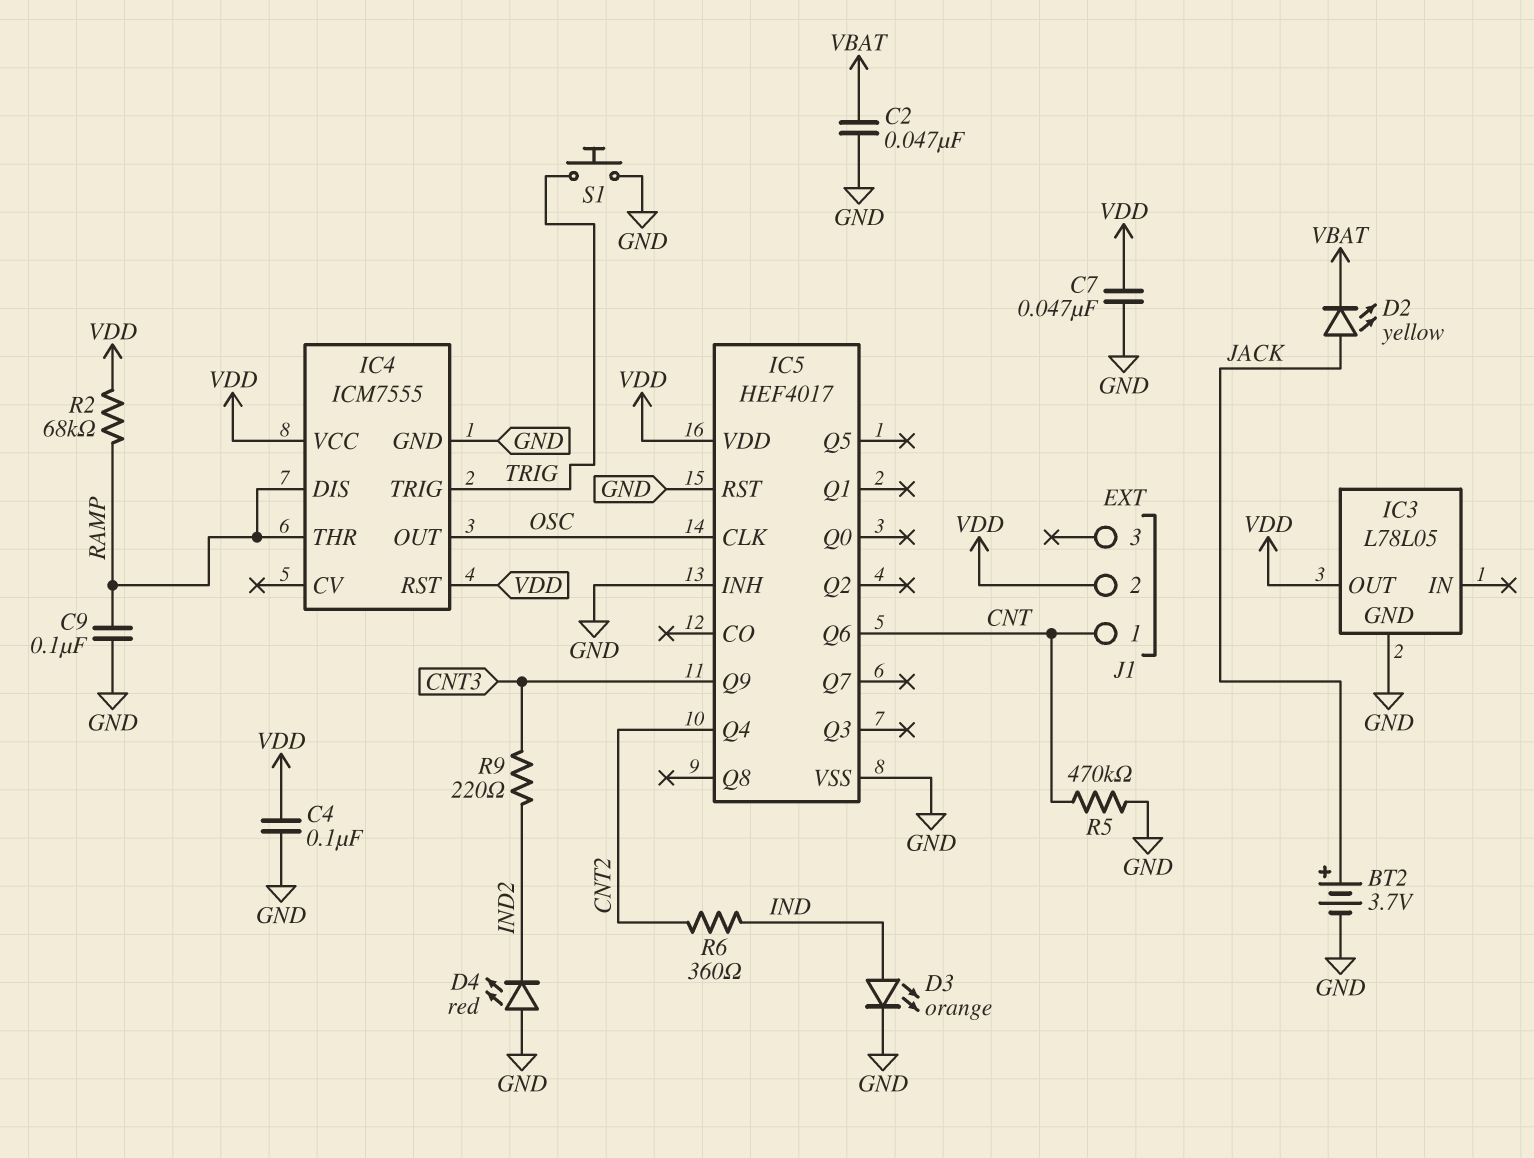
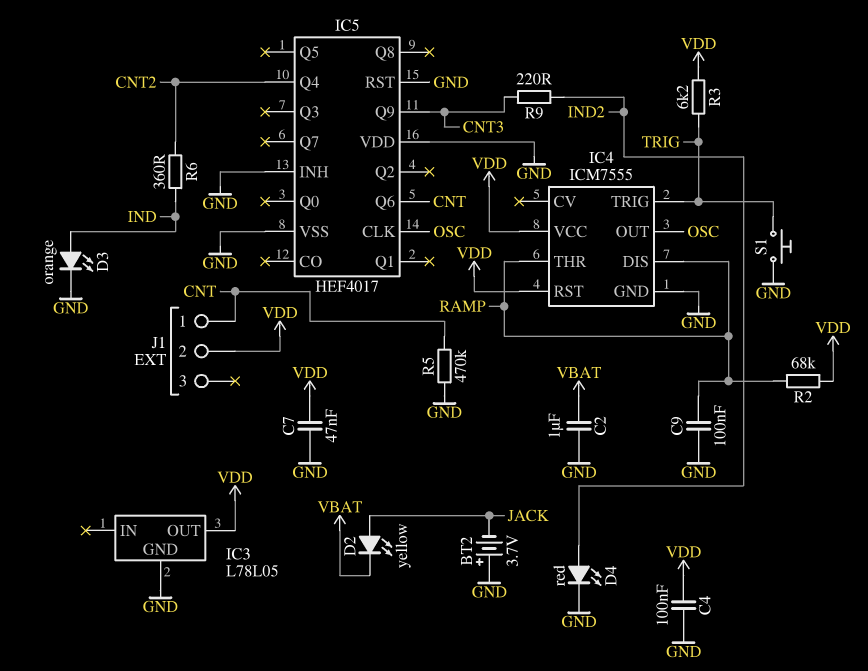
BT2: 3.7V (plus JACK, minus GND) -> 3.7V (plus GND, minus JACK)
C2: 47nF (GND, VBAT) -> 1uF (GND, VBAT)
D4: LED red (A GND, K IND2) -> LED red (A IND2, K GND)
IC5 pin VDD: VDD -> GND
R3: none -> 6.2k (TRIG, VDD)

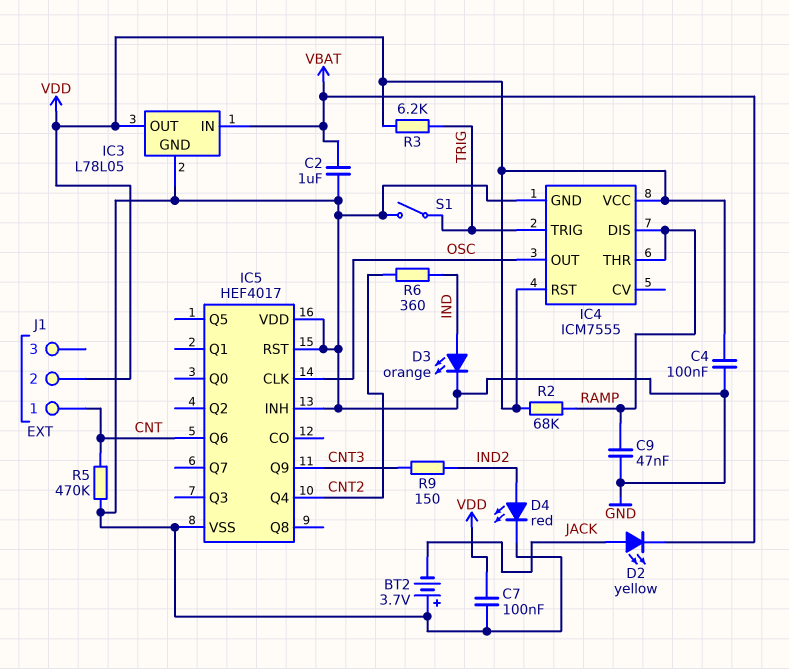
C7: 47nF (GND, VDD) -> 100nF (GND, VDD)
C9: 100nF (GND, RAMP) -> 47nF (GND, RAMP)
IC3 pin IN: none -> VBAT
R9: 220 (CNT3, IND2) -> 150 (CNT3, IND2)
S1: button (GND, TRIG) -> switch (GND, TRIG)

